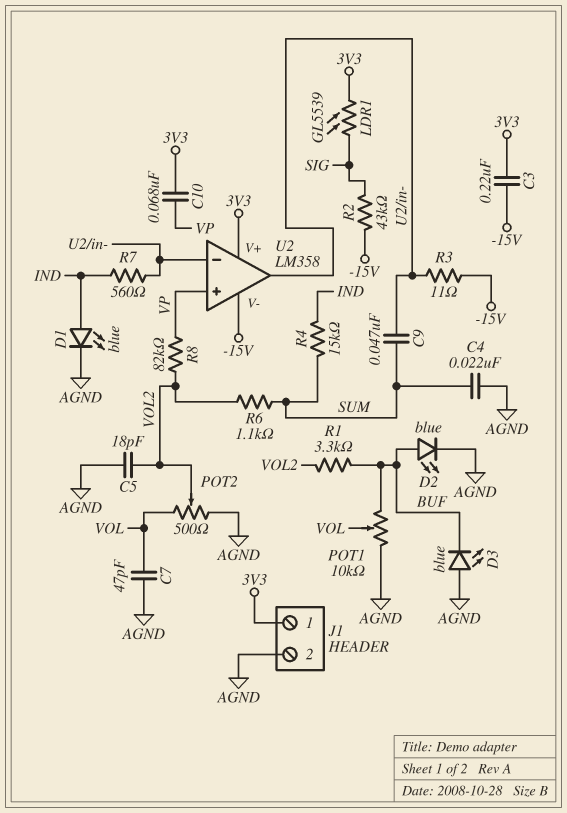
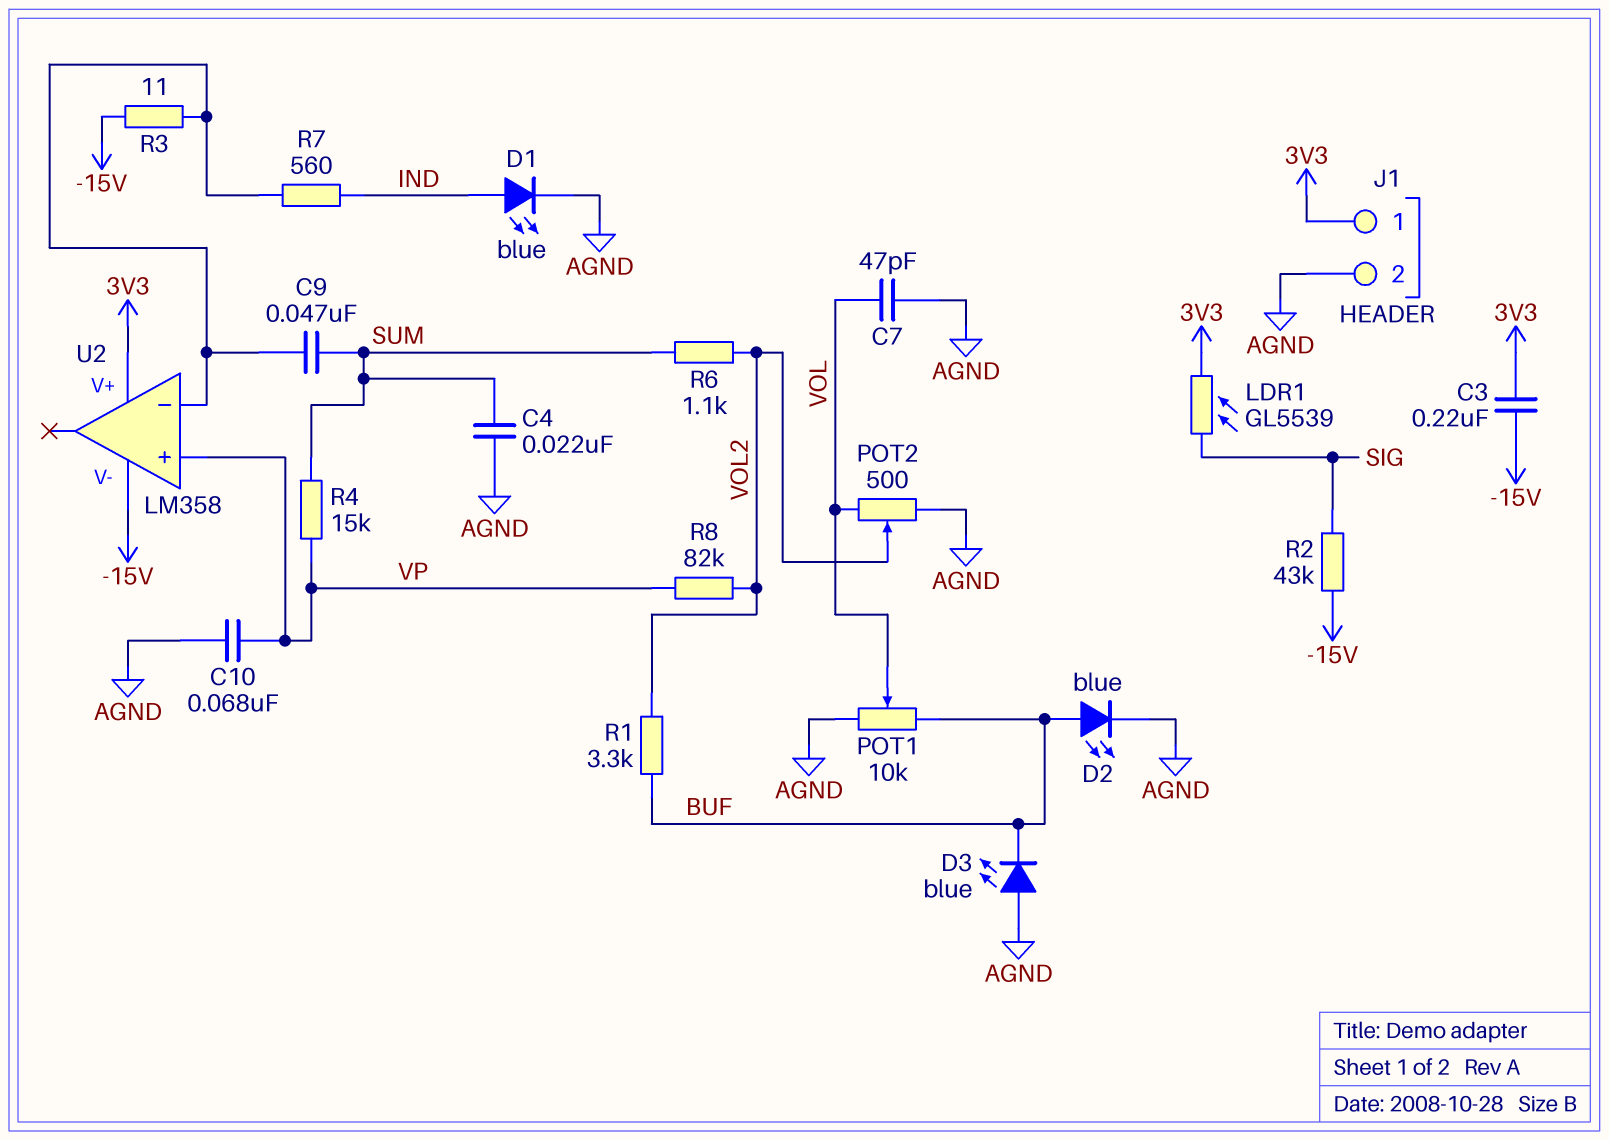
C5: 18pF (AGND, VOL2) -> none
C10: 68nF (3V3, VP) -> 68nF (AGND, VP)
R4: 15k (IND, SUM) -> 15k (SUM, VP)
U2 pin out: U2/in- -> none

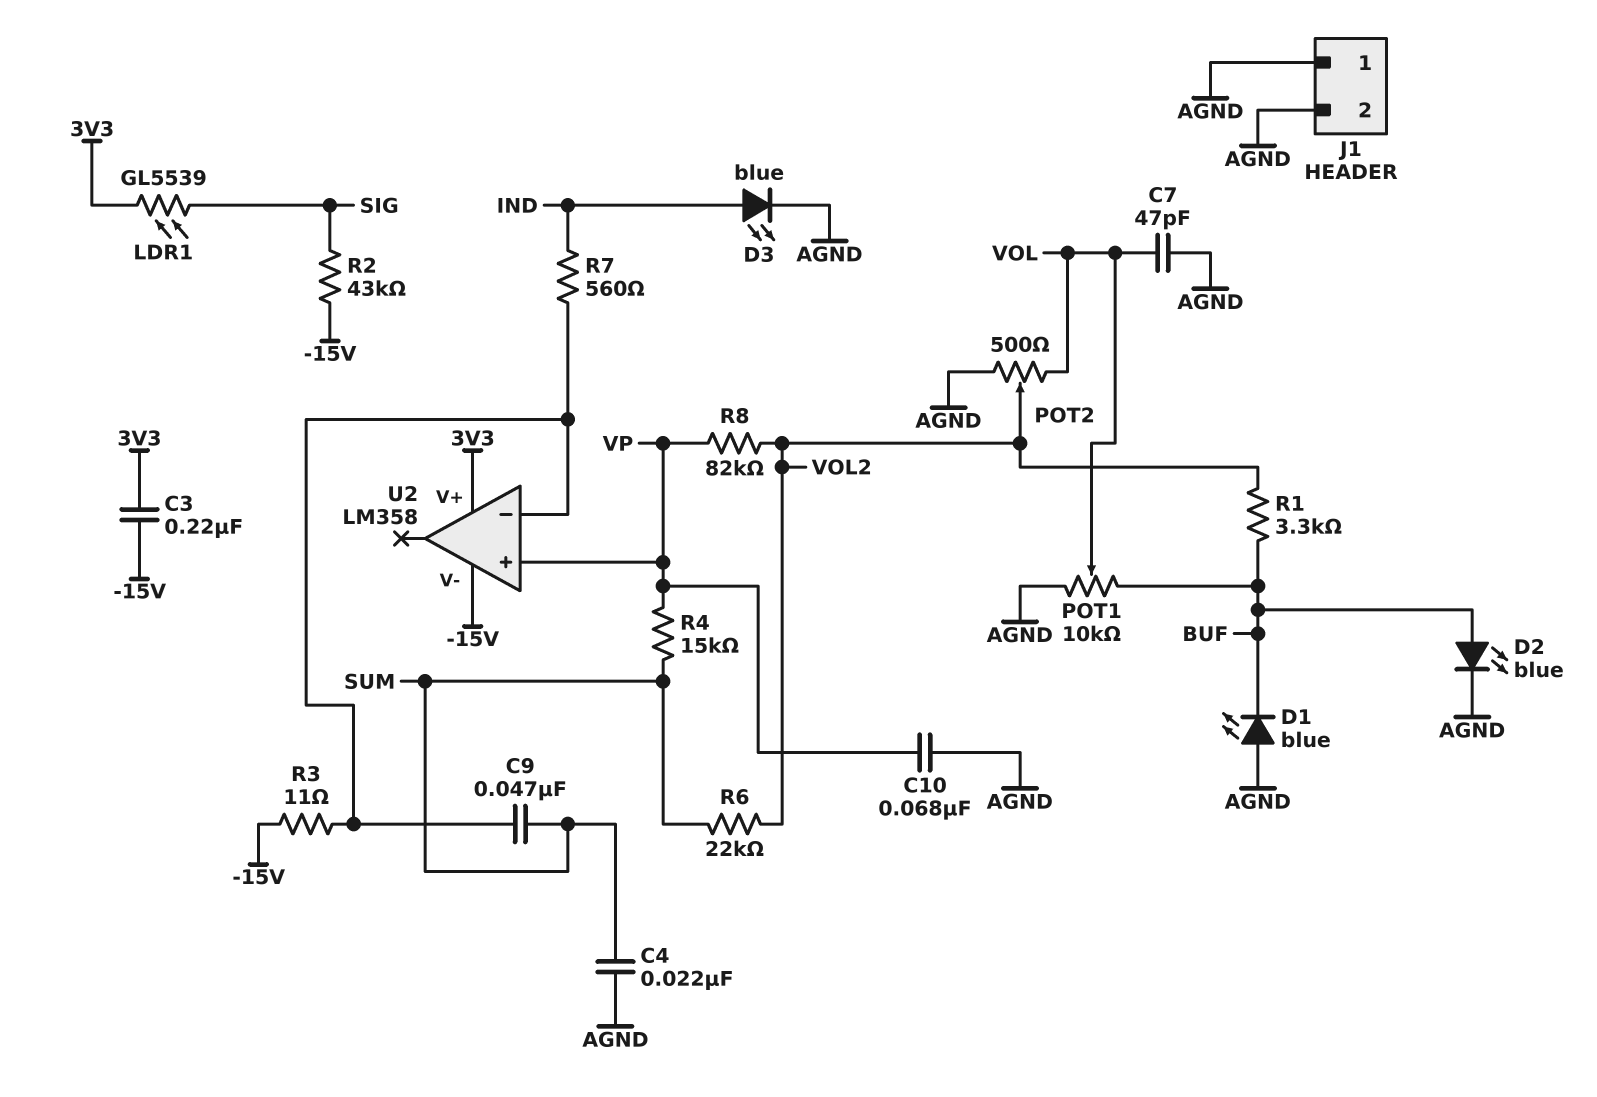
D1: LED blue (A IND, K AGND) -> LED blue (A AGND, K BUF)
D3: LED blue (A AGND, K BUF) -> LED blue (A IND, K AGND)
J1 pin 1: 3V3 -> AGND
R6: 1.1k (SUM, VOL2) -> 22k (SUM, VOL2)

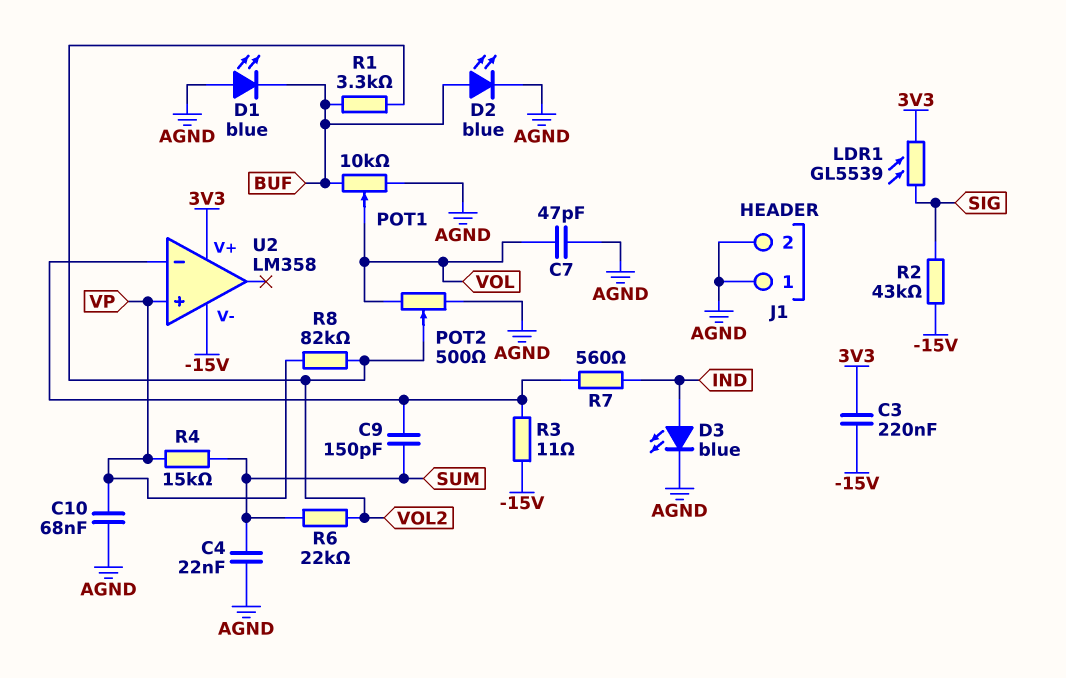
C9: 47nF (SUM, U2/in-) -> 150pF (SUM, U2/in-)

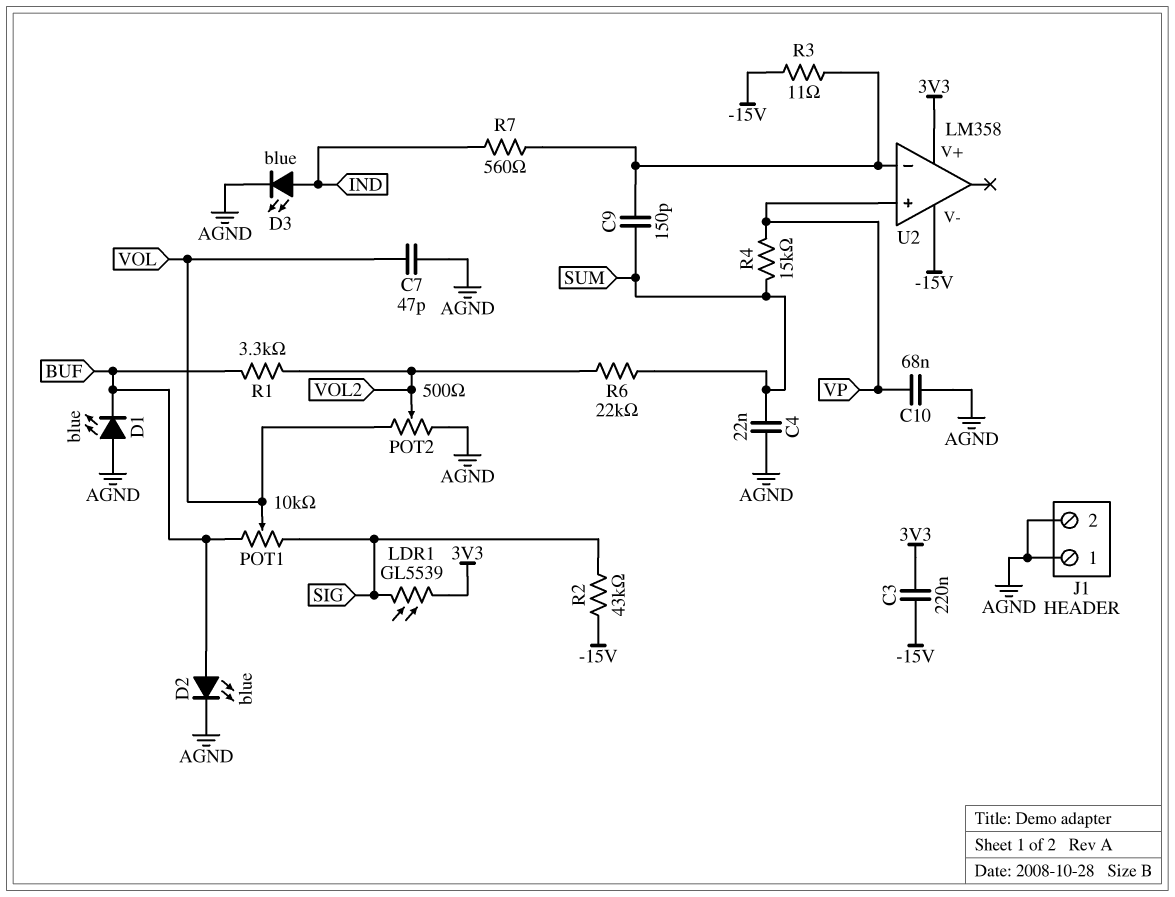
POT1: 10k (AGND, BUF, wiper VOL) -> 10k (BUF, SIG, wiper VOL)
R8: 82k (VOL2, VP) -> none

